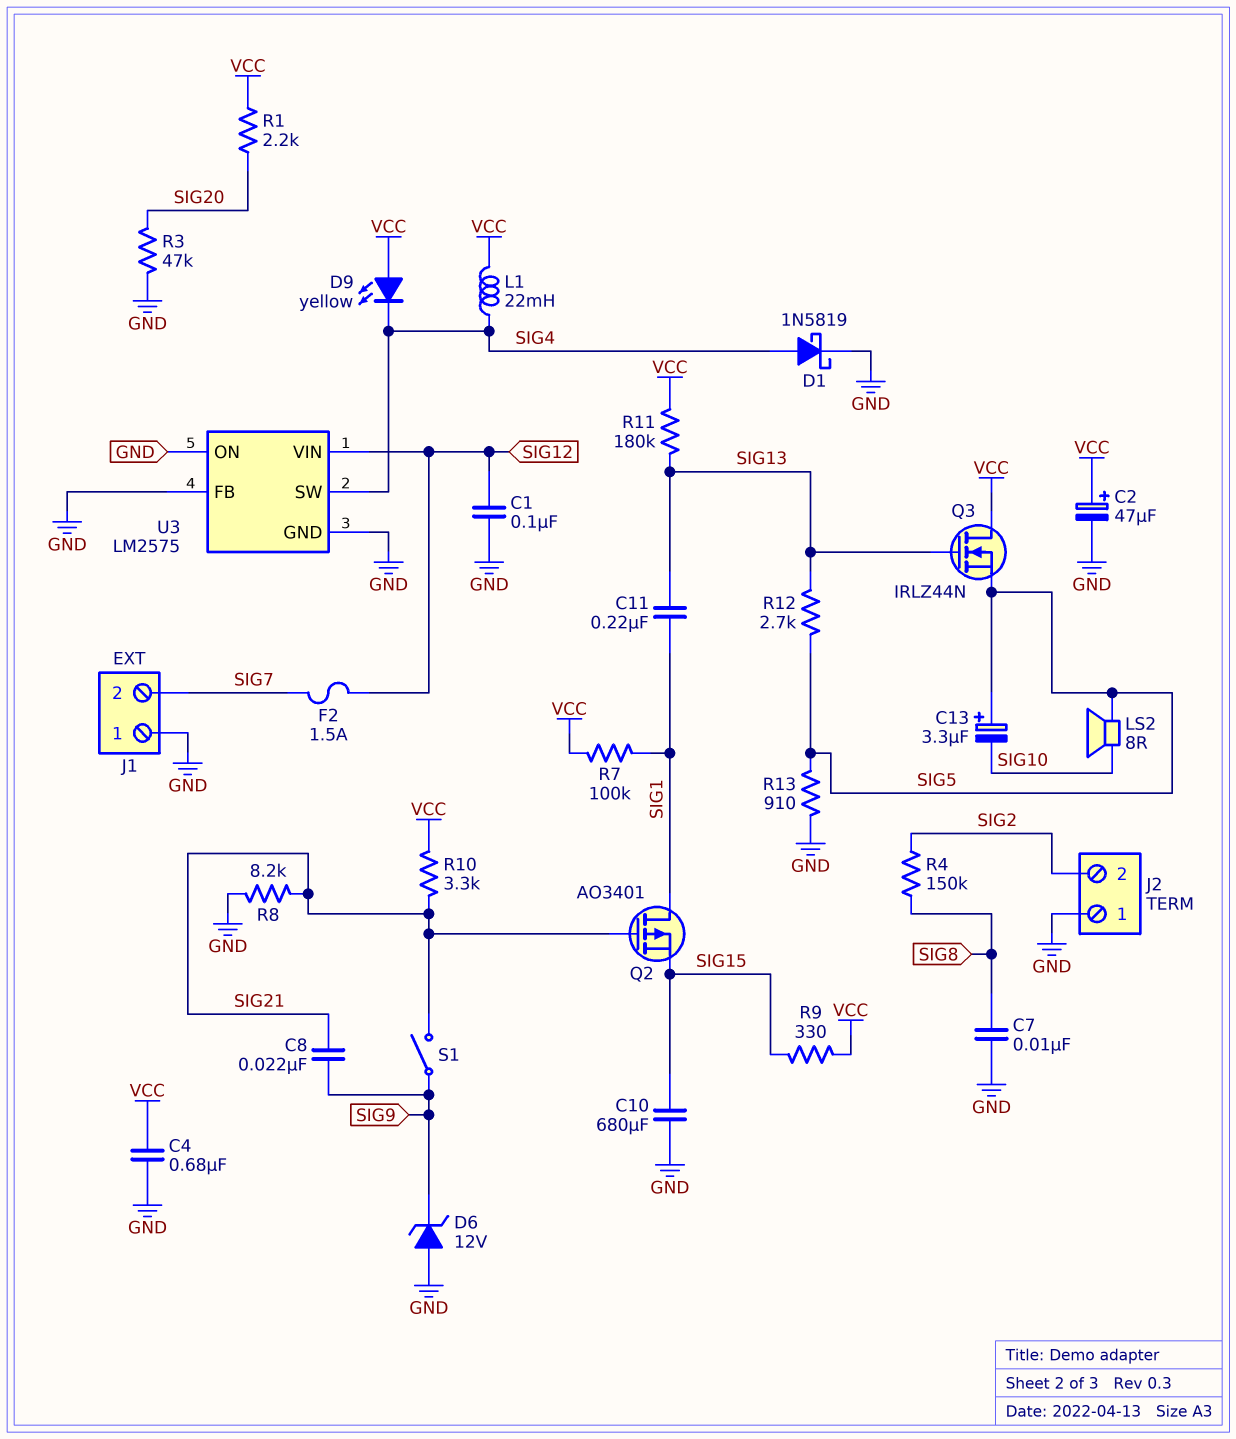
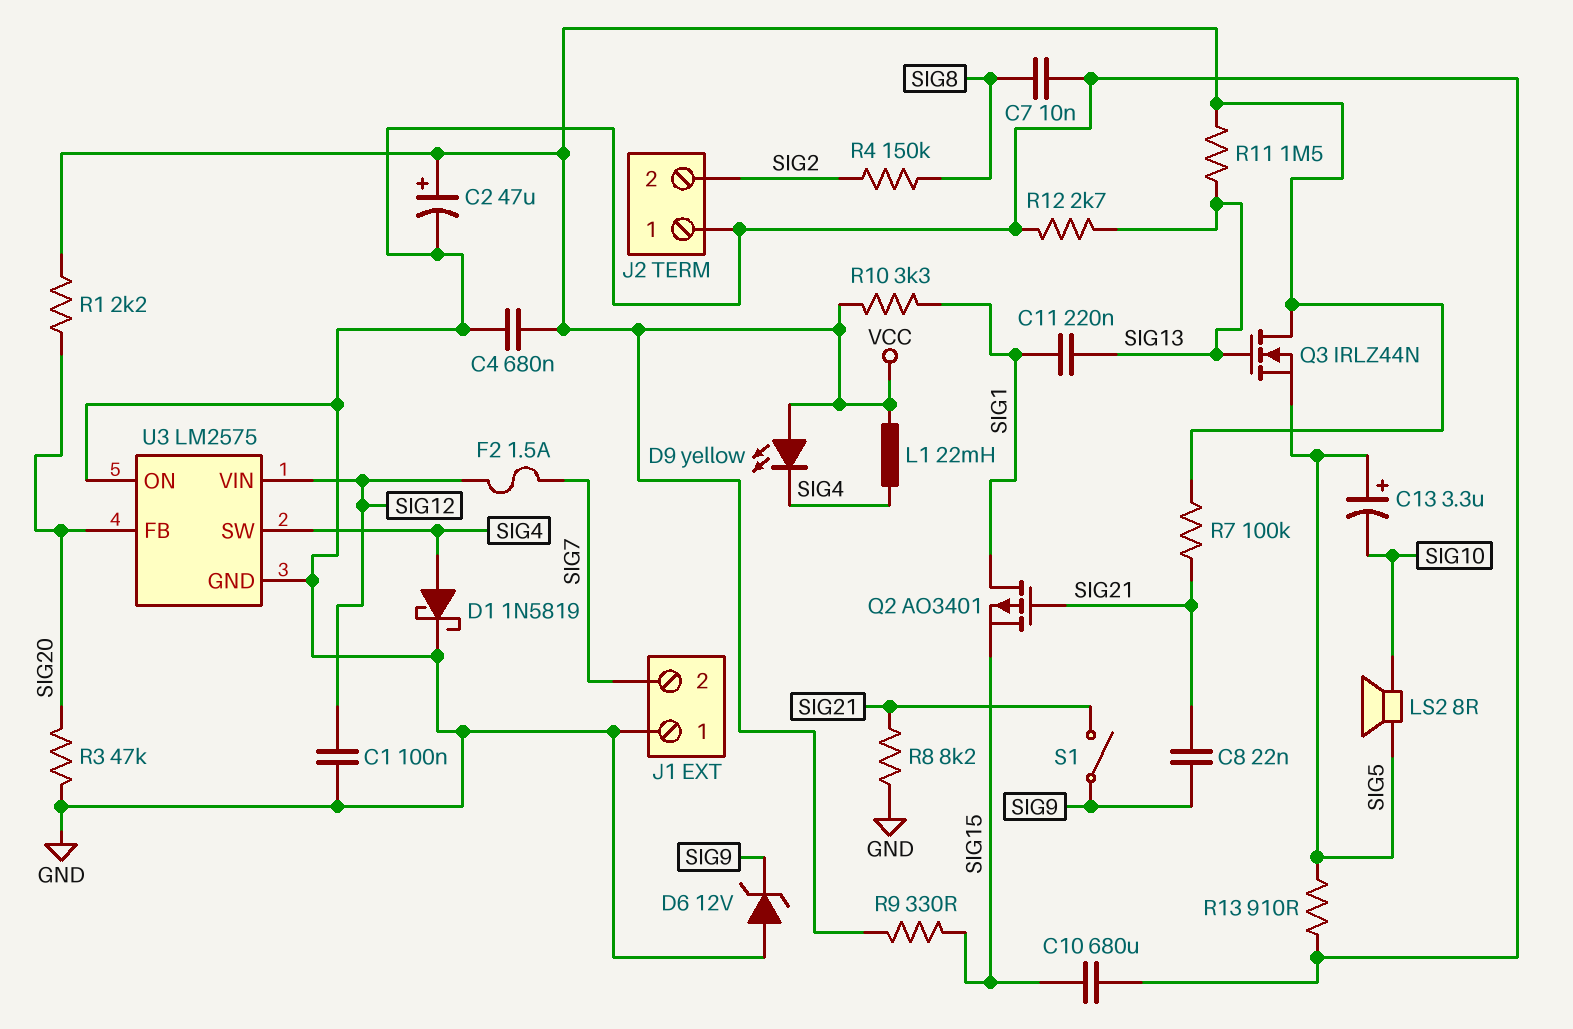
R7: 100k (SIG1, VCC) -> 100k (SIG21, VCC)
R10: 3.3k (SIG21, VCC) -> 3.3k (SIG1, VCC)
R11: 180k (SIG13, VCC) -> 1.5M (SIG13, VCC)
R12: 2.7k (SIG5, SIG13) -> 2.7k (GND, SIG13)
U3 pin FB: GND -> SIG20

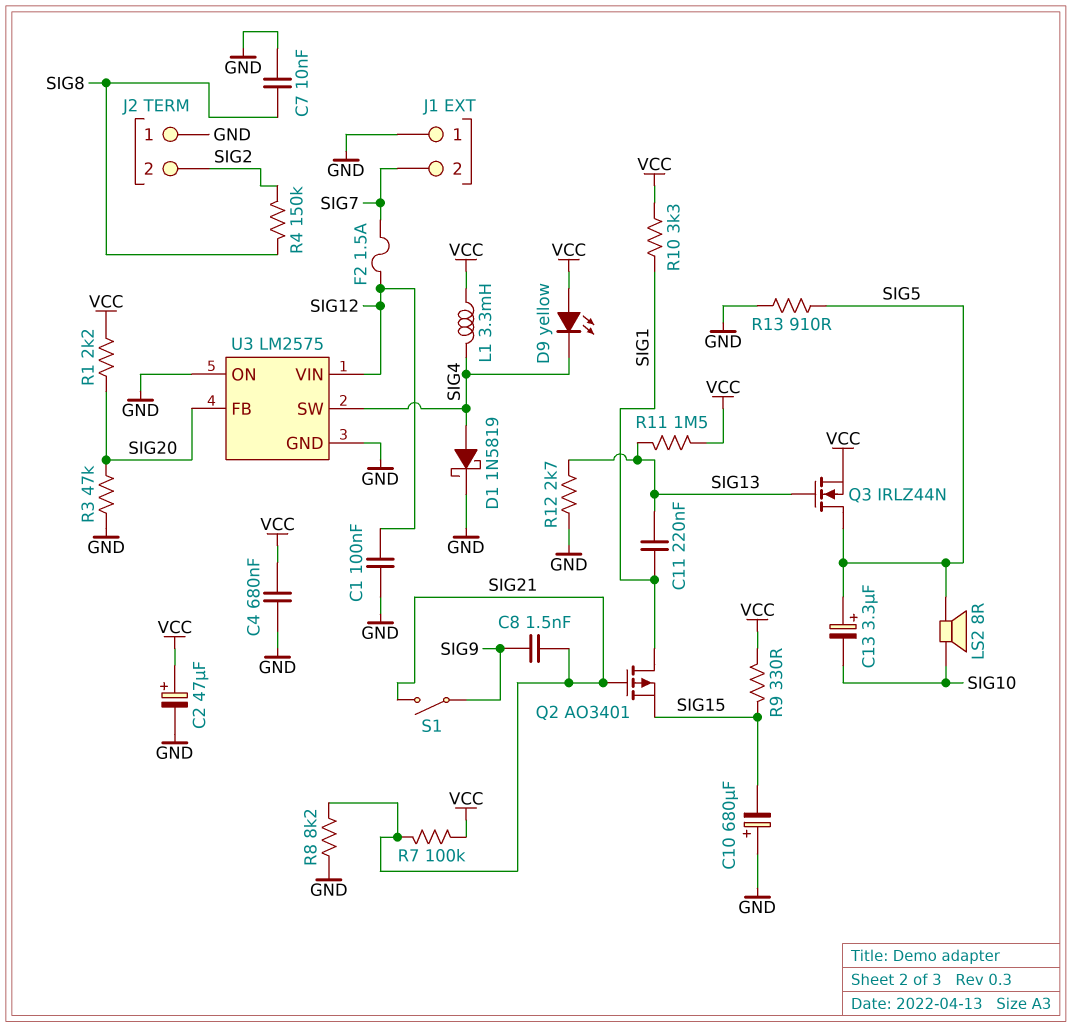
C8: 22nF (SIG9, SIG21) -> 1.5nF (SIG9, SIG21)
C10: 680uF (GND, SIG15) -> 680uF (plus GND, minus SIG15)
D6: zener 12V (A GND, K SIG9) -> none
L1: 22mH (SIG4, VCC) -> 3.3mH (SIG4, VCC)
Q3: NMOS IRLZ44N (G SIG13, D VCC, S SIG5) -> NMOS IRLZ44N (G SIG13, D SIG5, S VCC)

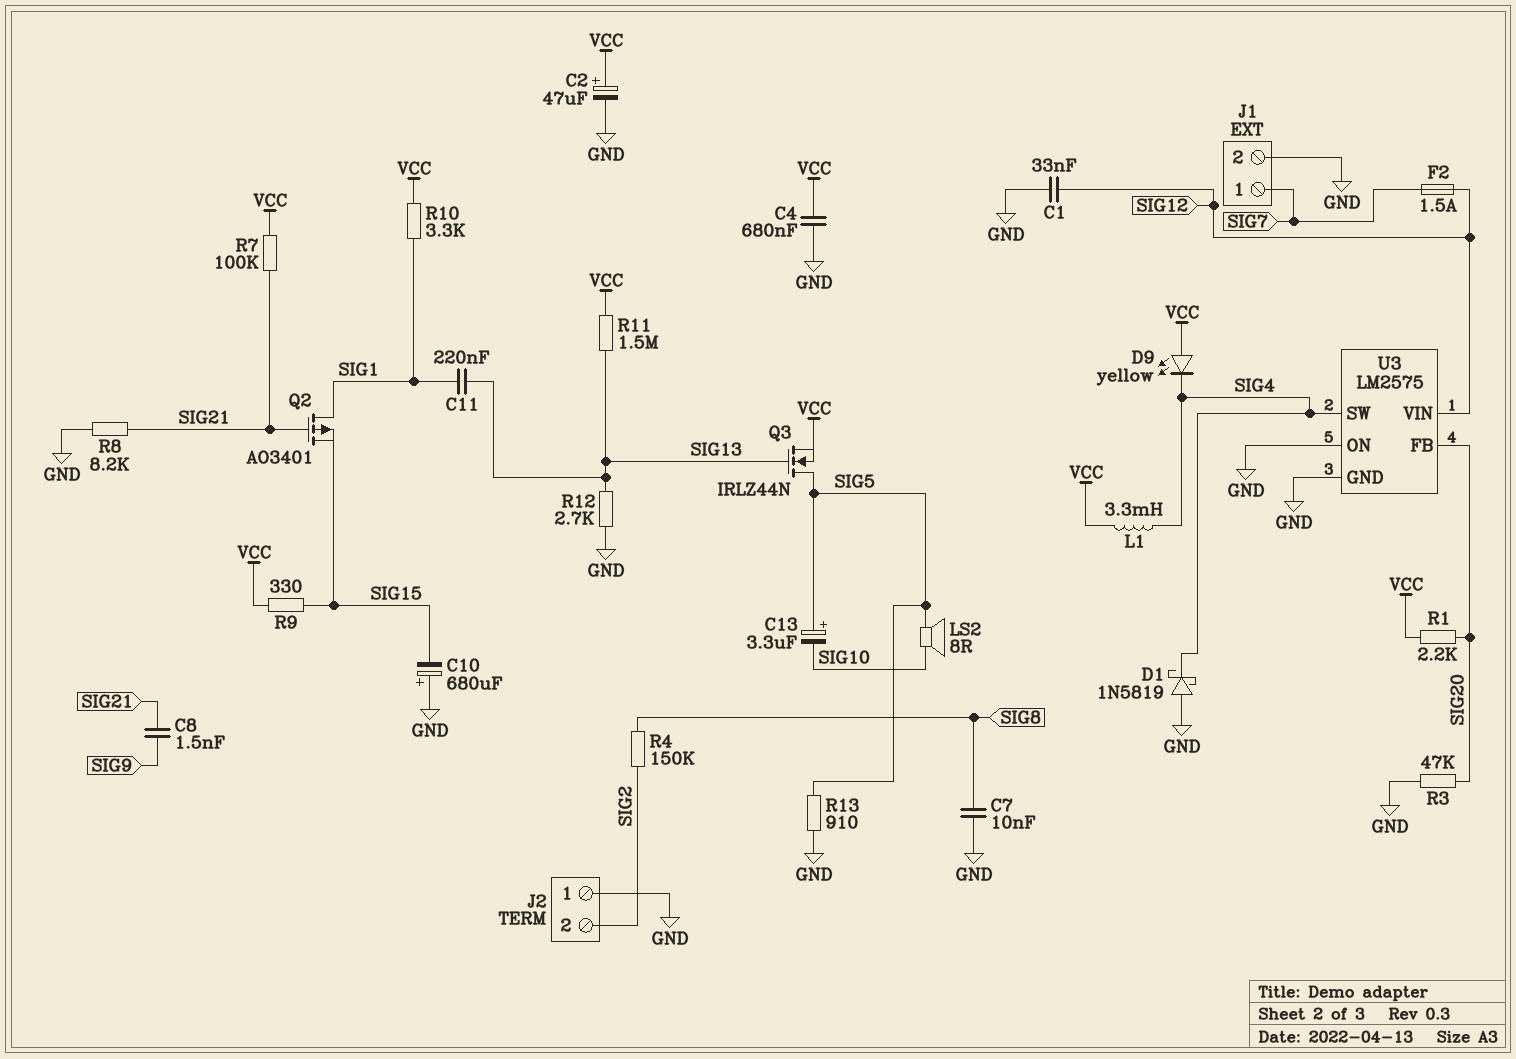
C1: 100nF (GND, SIG12) -> 33nF (GND, SIG12)
D1: schottky 1N5819 (A SIG4, K GND) -> schottky 1N5819 (A GND, K SIG4)
J1 pin 1: GND -> SIG7
J1 pin 2: SIG7 -> GND
S1: switch (SIG9, SIG21) -> none

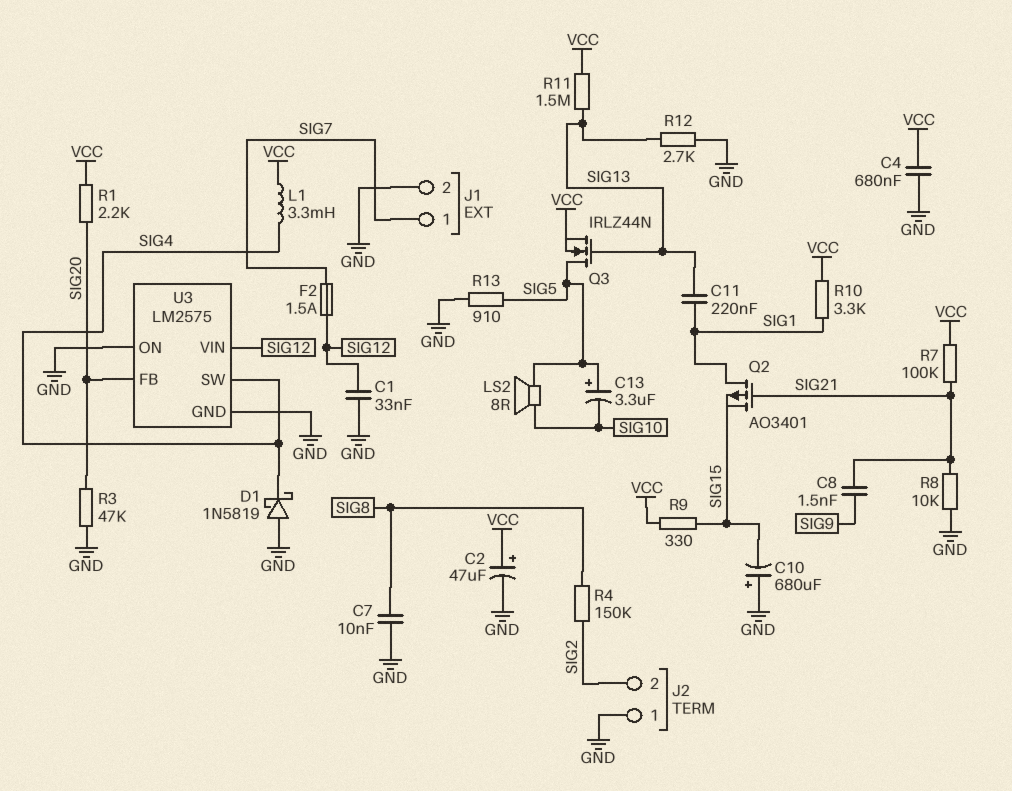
D9: LED yellow (A VCC, K SIG4) -> none
R8: 8.2k (GND, SIG21) -> 10k (GND, SIG21)

